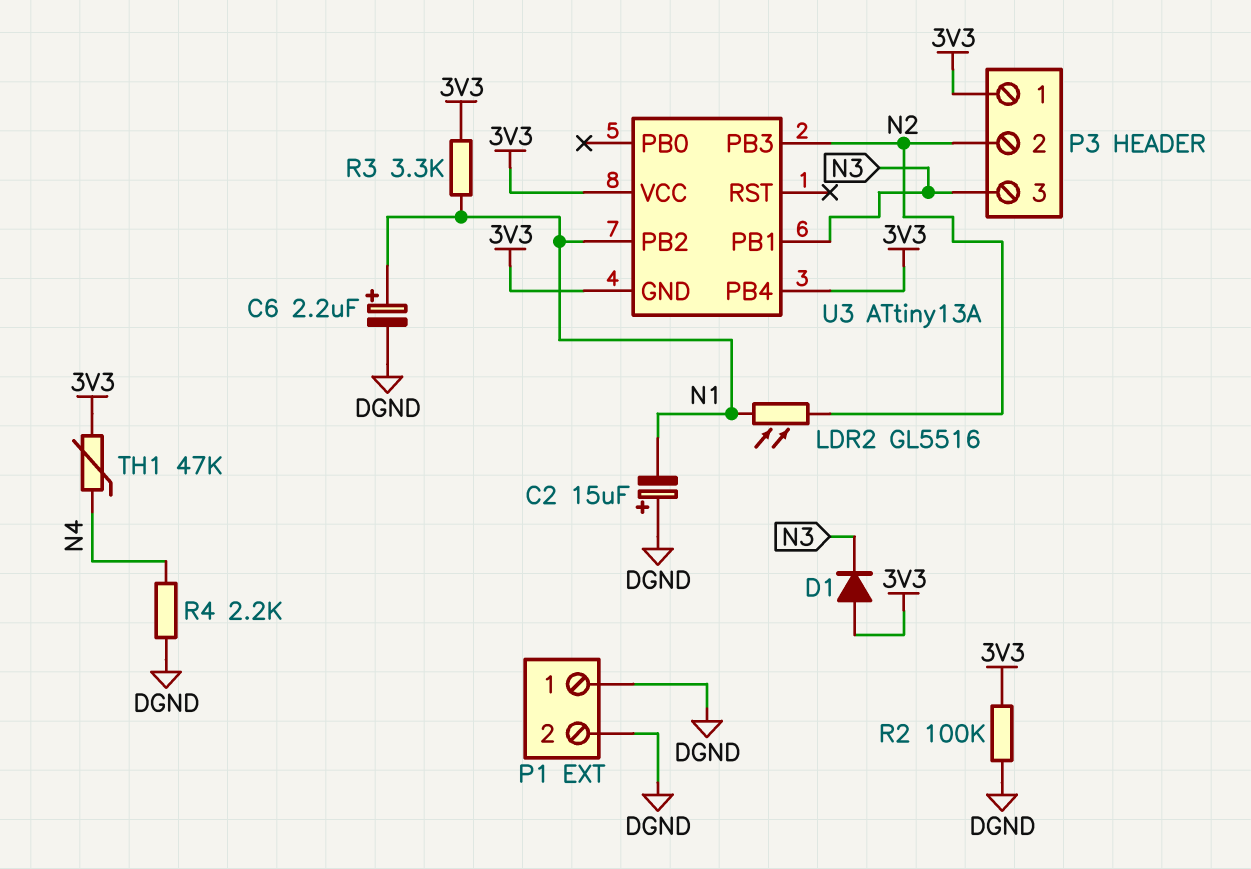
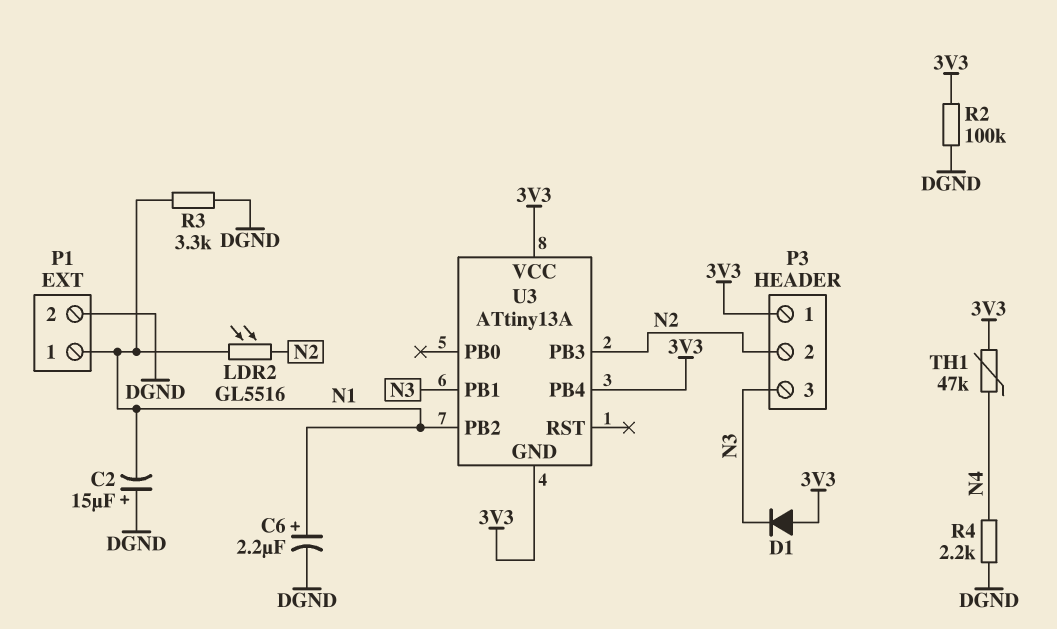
P1 pin 1: DGND -> N1
R3: 3.3k (3V3, N1) -> 3.3k (DGND, N1)

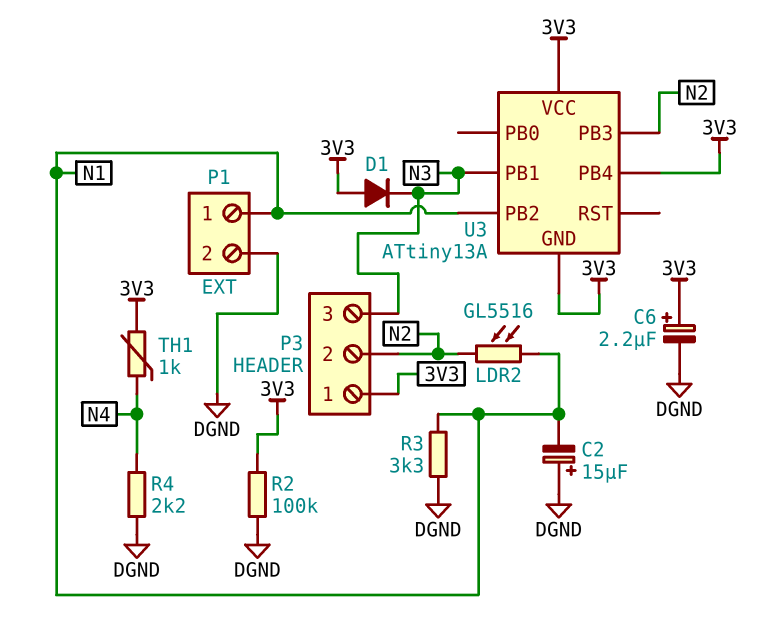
C6: 2.2uF (plus N1, minus DGND) -> 2.2uF (plus 3V3, minus DGND)
TH1: 47k (3V3, N4) -> 1k (3V3, N4)

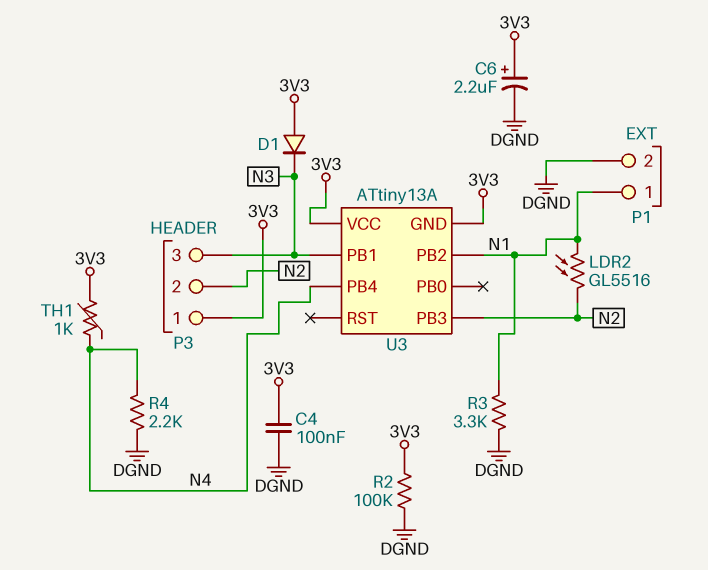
C2: 15uF (plus DGND, minus N1) -> none
C4: none -> 100nF (3V3, DGND)
U3 pin PB4: 3V3 -> N4

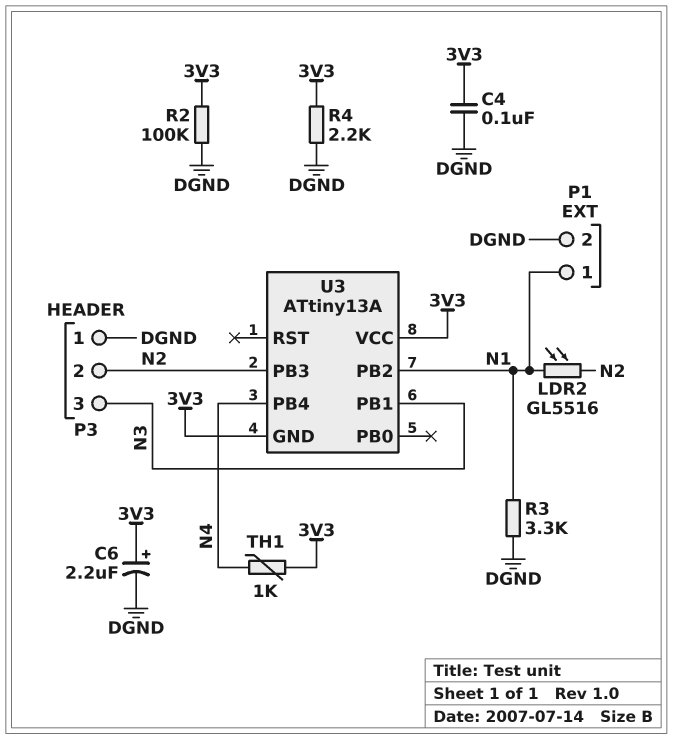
D1: diode (A 3V3, K N3) -> none
P3 pin 1: 3V3 -> DGND
R4: 2.2k (DGND, N4) -> 2.2k (3V3, DGND)

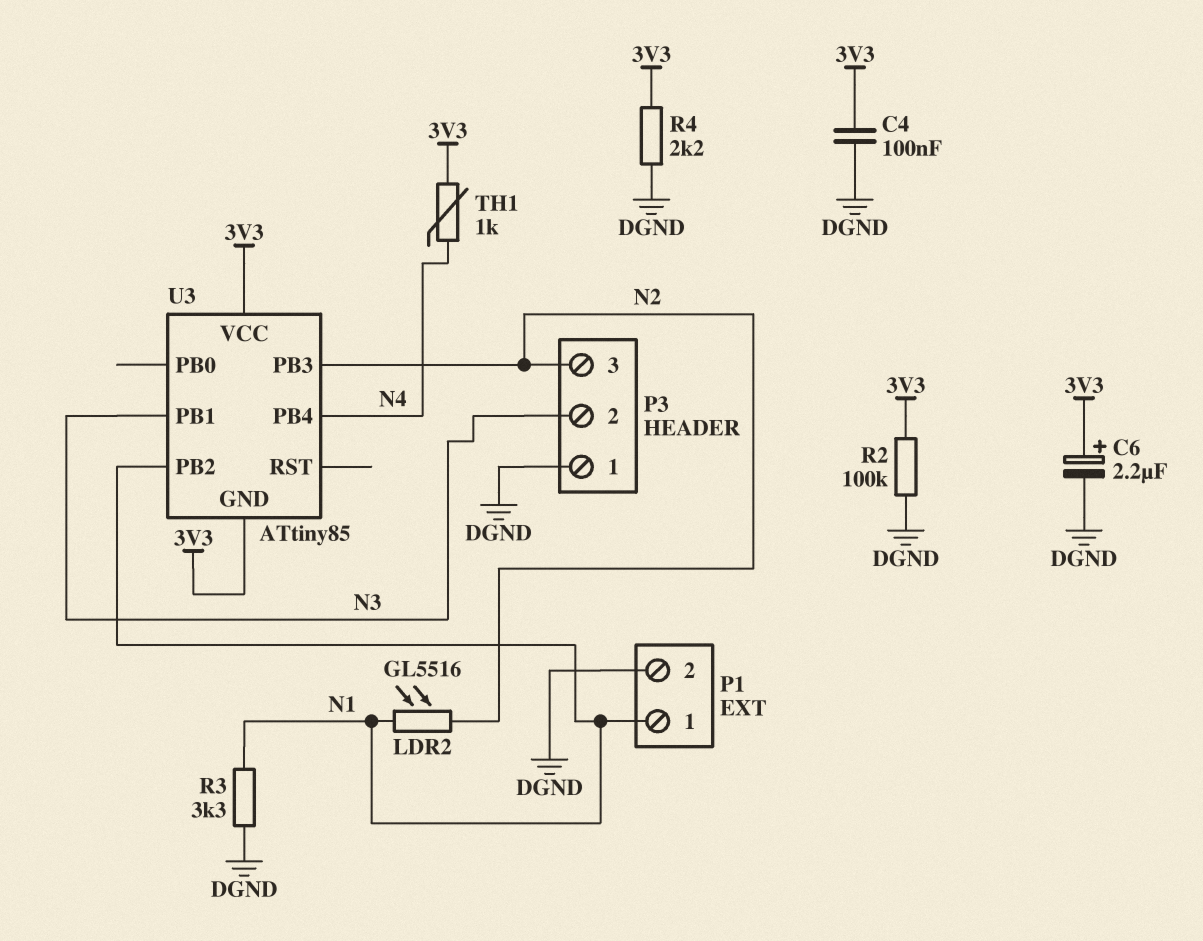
P3 pin 2: N2 -> N3
P3 pin 3: N3 -> N2
U3: ATtiny13A -> ATtiny85

